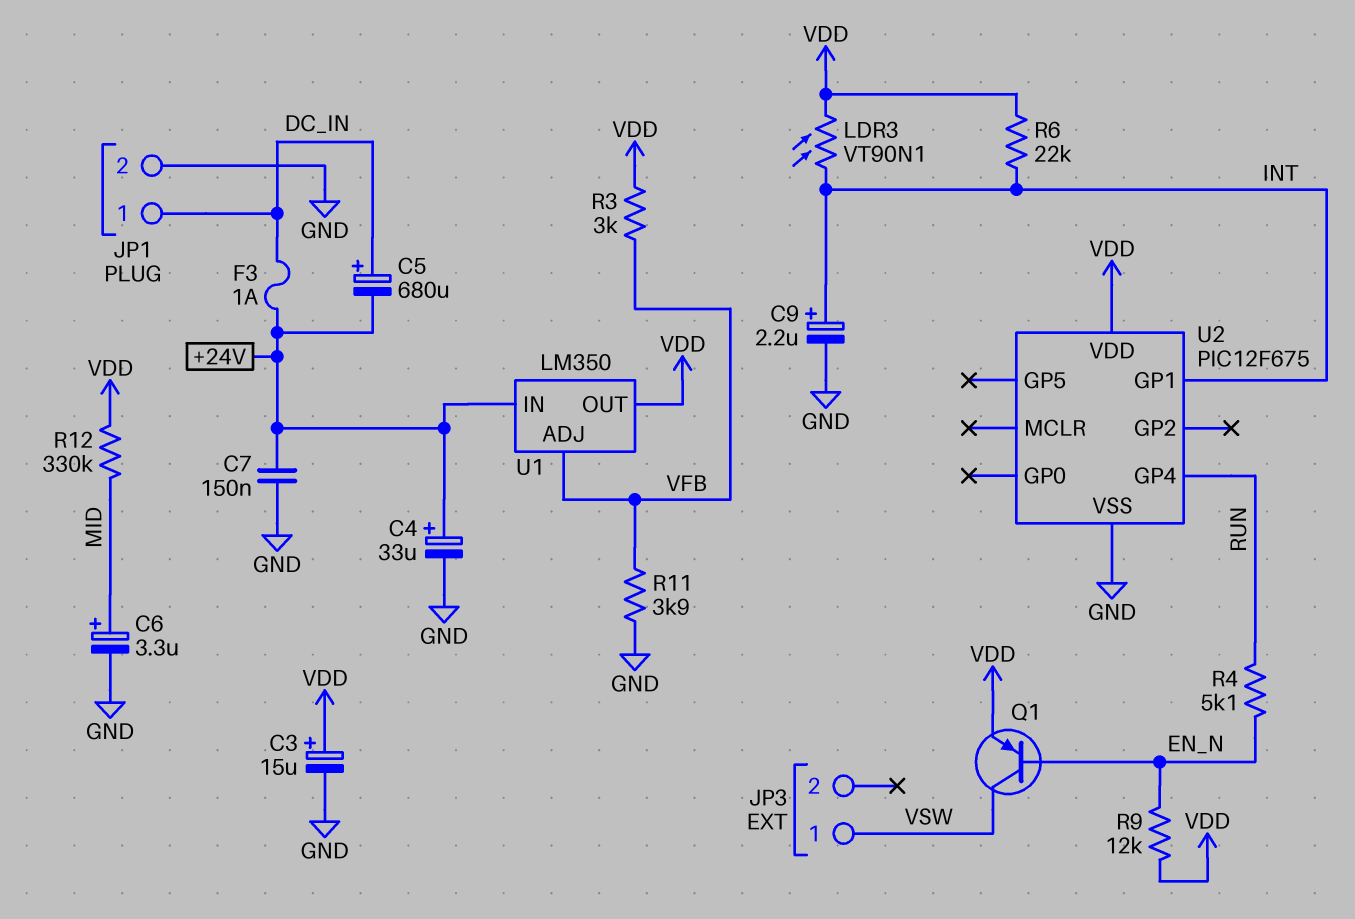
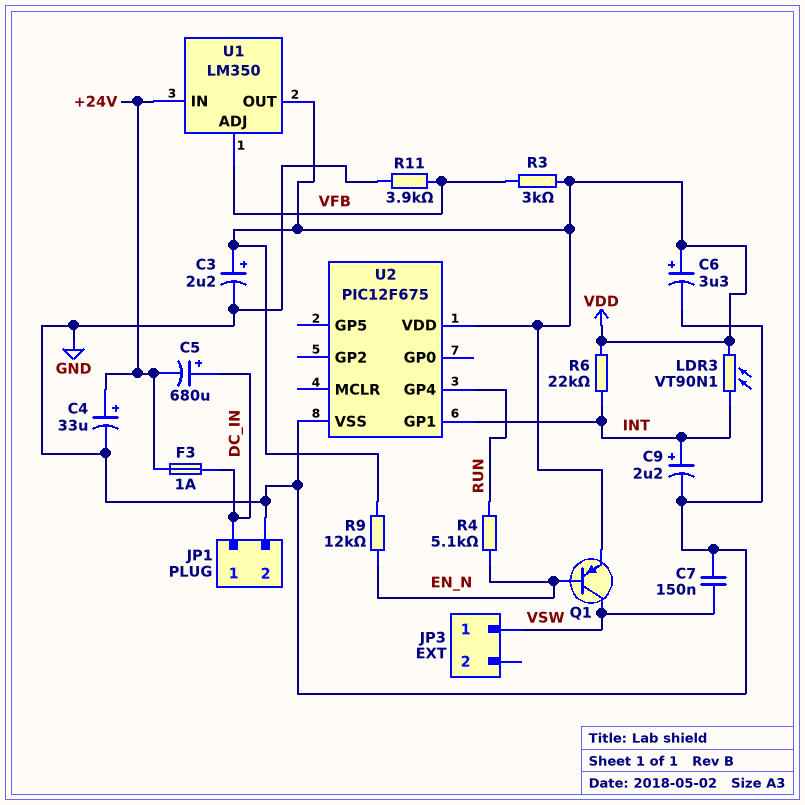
C3: 15uF (plus VDD, minus GND) -> 2.2uF (plus VDD, minus GND)
C6: 3.3uF (plus MID, minus GND) -> 3.3uF (plus VDD, minus GND)
C7: 150nF (+24V, GND) -> 150nF (GND, VSW)
R12: 330k (MID, VDD) -> none

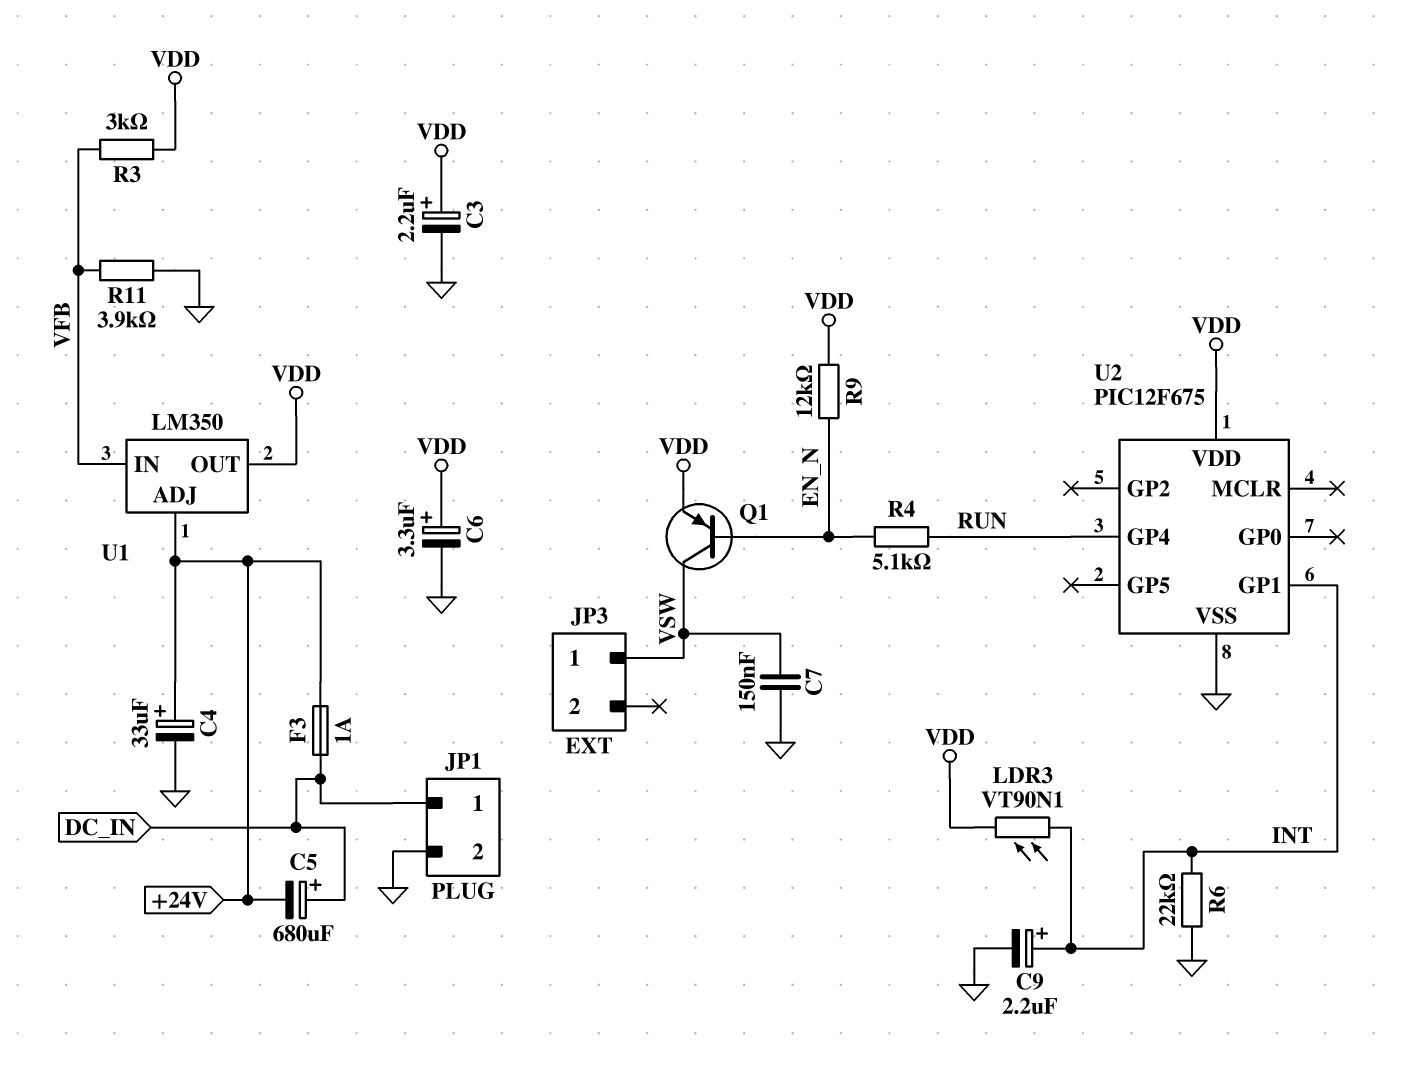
R6: 22k (INT, VDD) -> 22k (GND, INT)
U1 pin ADJ: VFB -> +24V
U1 pin IN: +24V -> VFB

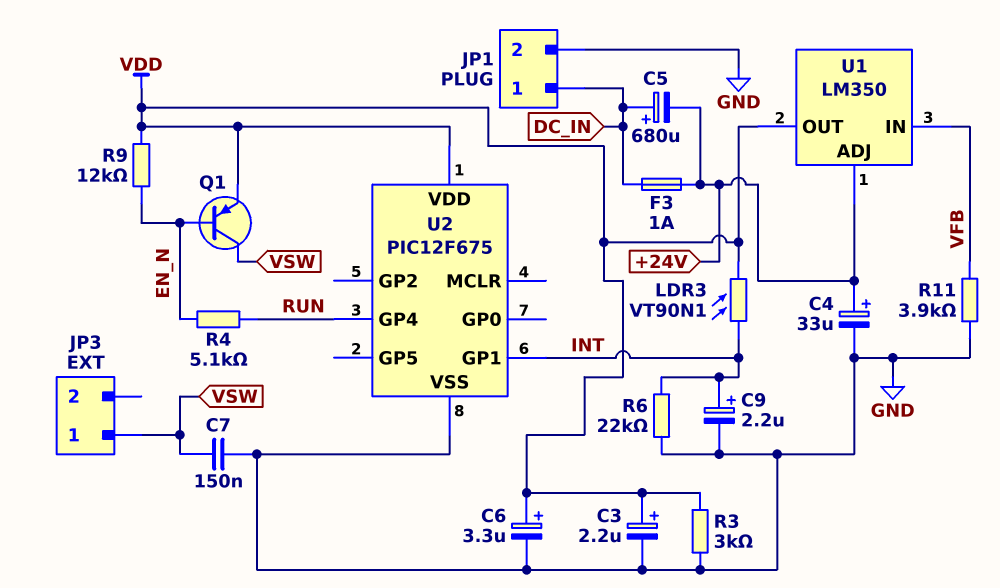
R3: 3k (VDD, VFB) -> 3k (GND, VDD)

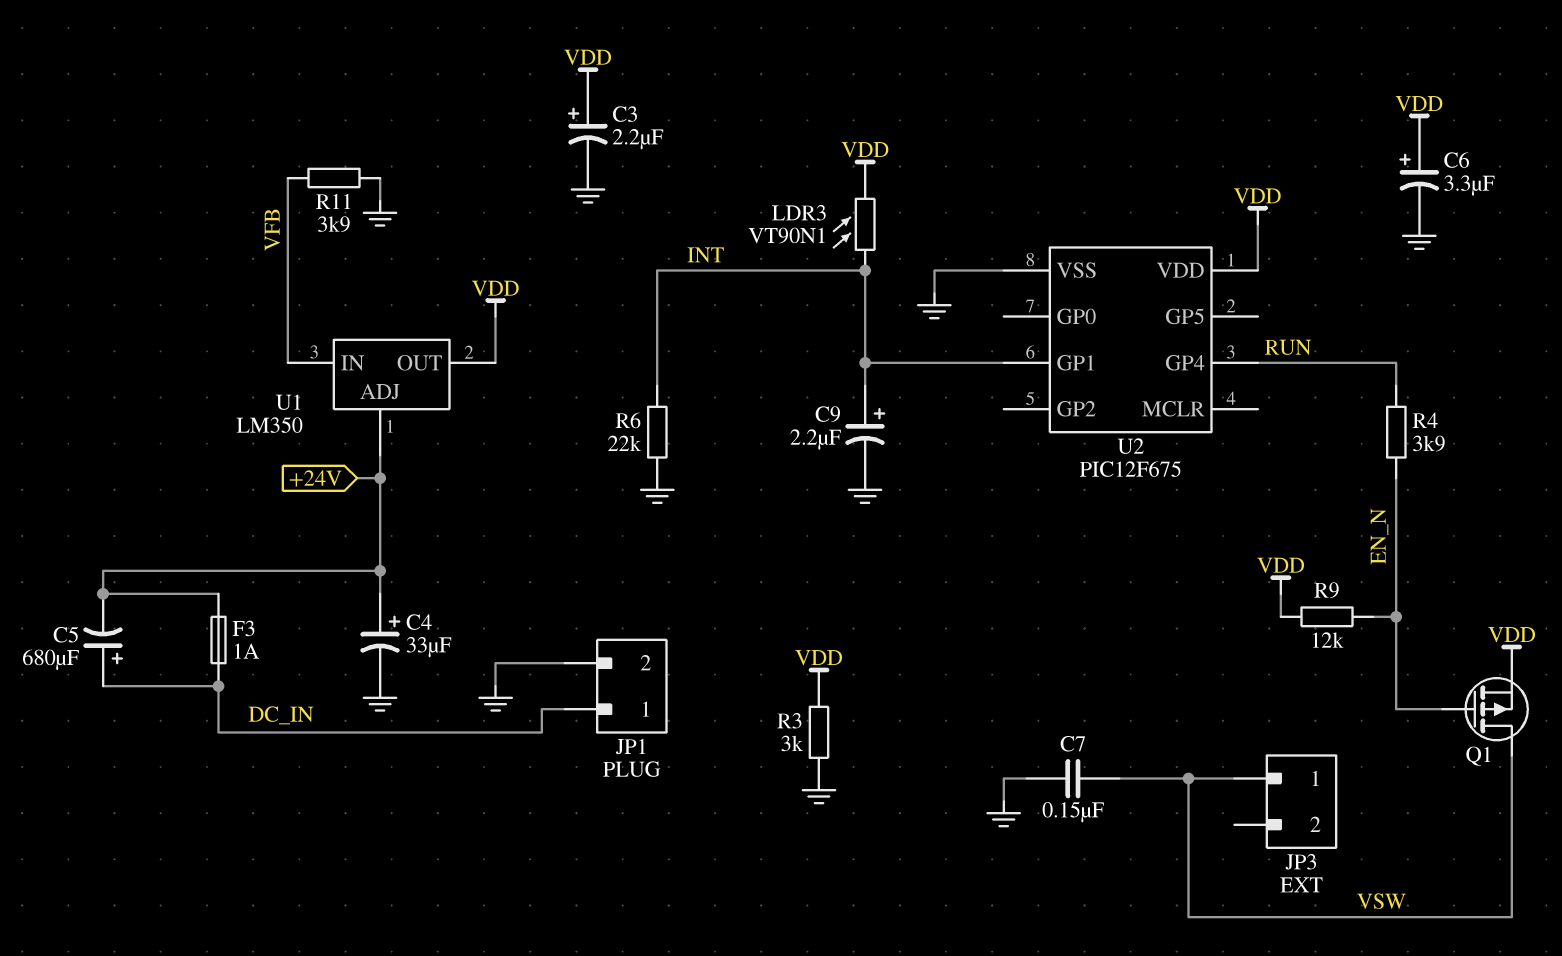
Q1: PNP (B EN_N, C VSW, E VDD) -> PMOS (G EN_N, D VSW, S VDD)
R4: 5.1k (EN_N, RUN) -> 3.9k (EN_N, RUN)

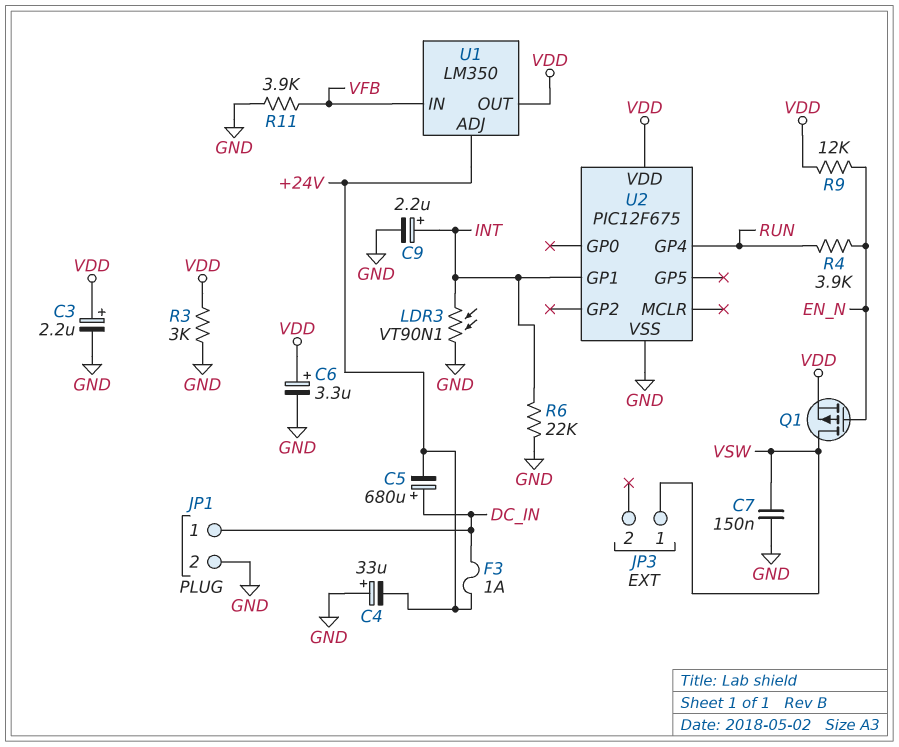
C4: 33uF (plus +24V, minus GND) -> 33uF (plus GND, minus +24V)
LDR3: VT90N1 (INT, VDD) -> VT90N1 (GND, INT)

